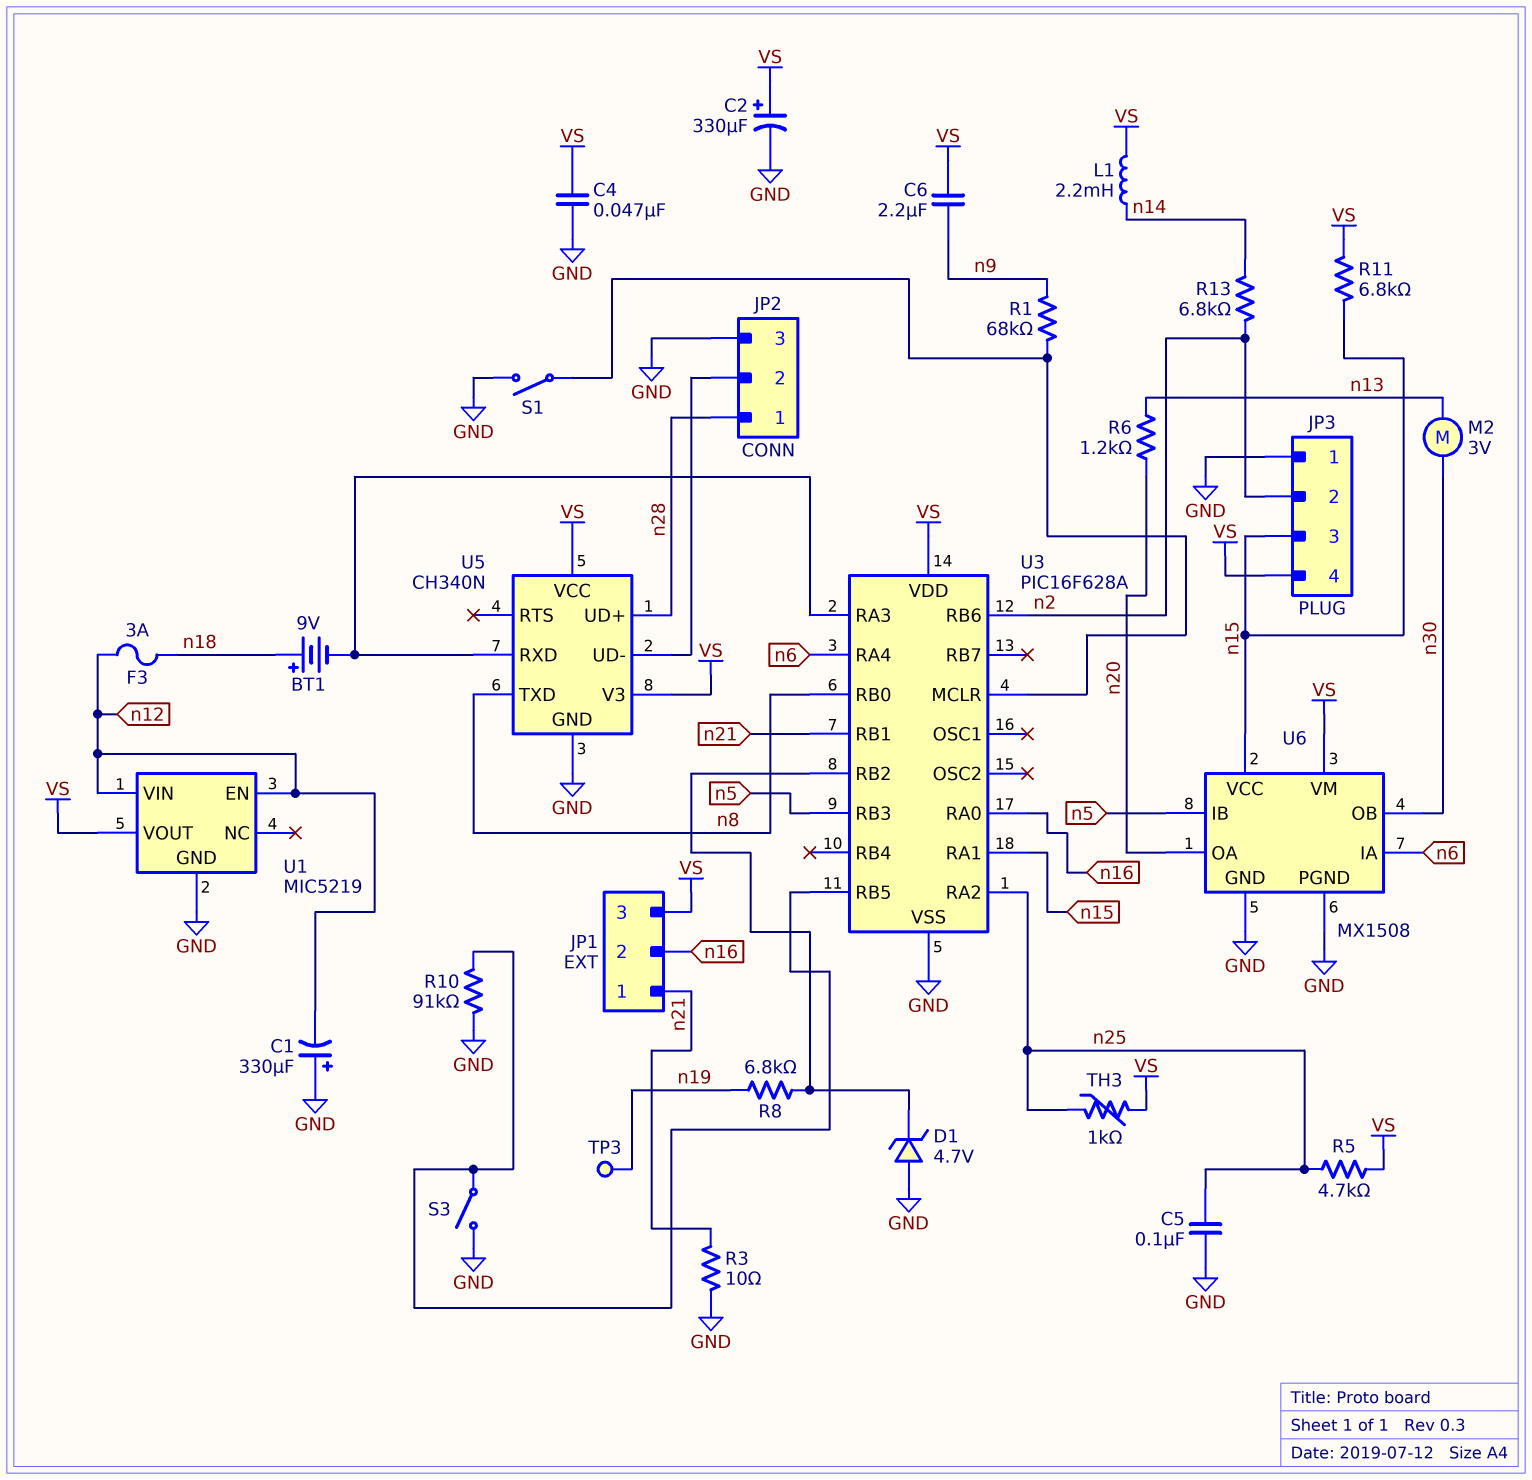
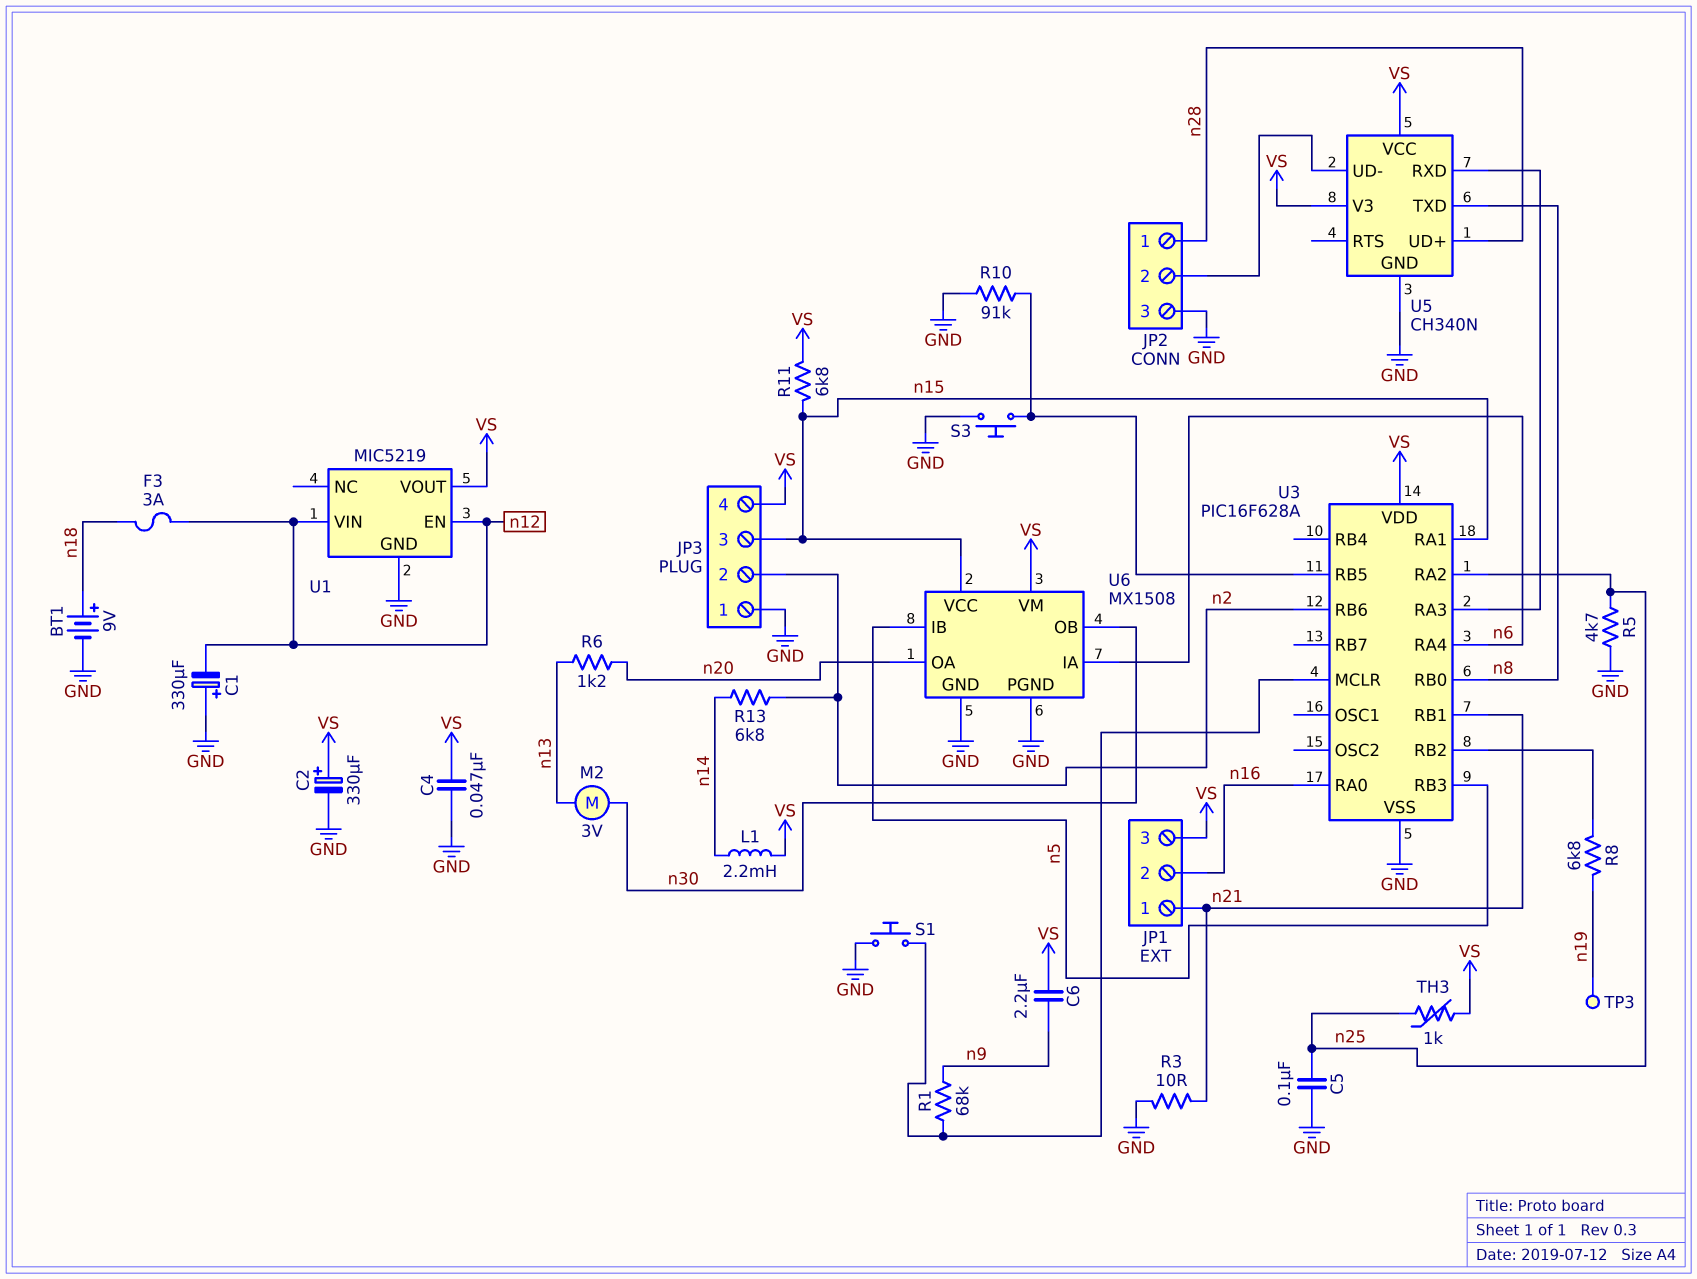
BT1: 9V (plus n18, minus U3/RA3) -> 9V (plus n18, minus GND)
D1: zener 4.7V (A GND, K U3/RB2) -> none
R5: 4.7k (VS, n25) -> 4.7k (GND, n25)
S1: switch (GND, U3/MCLR) -> button (GND, U3/MCLR)
S3: switch (GND, U3/RB5) -> button (GND, U3/RB5)

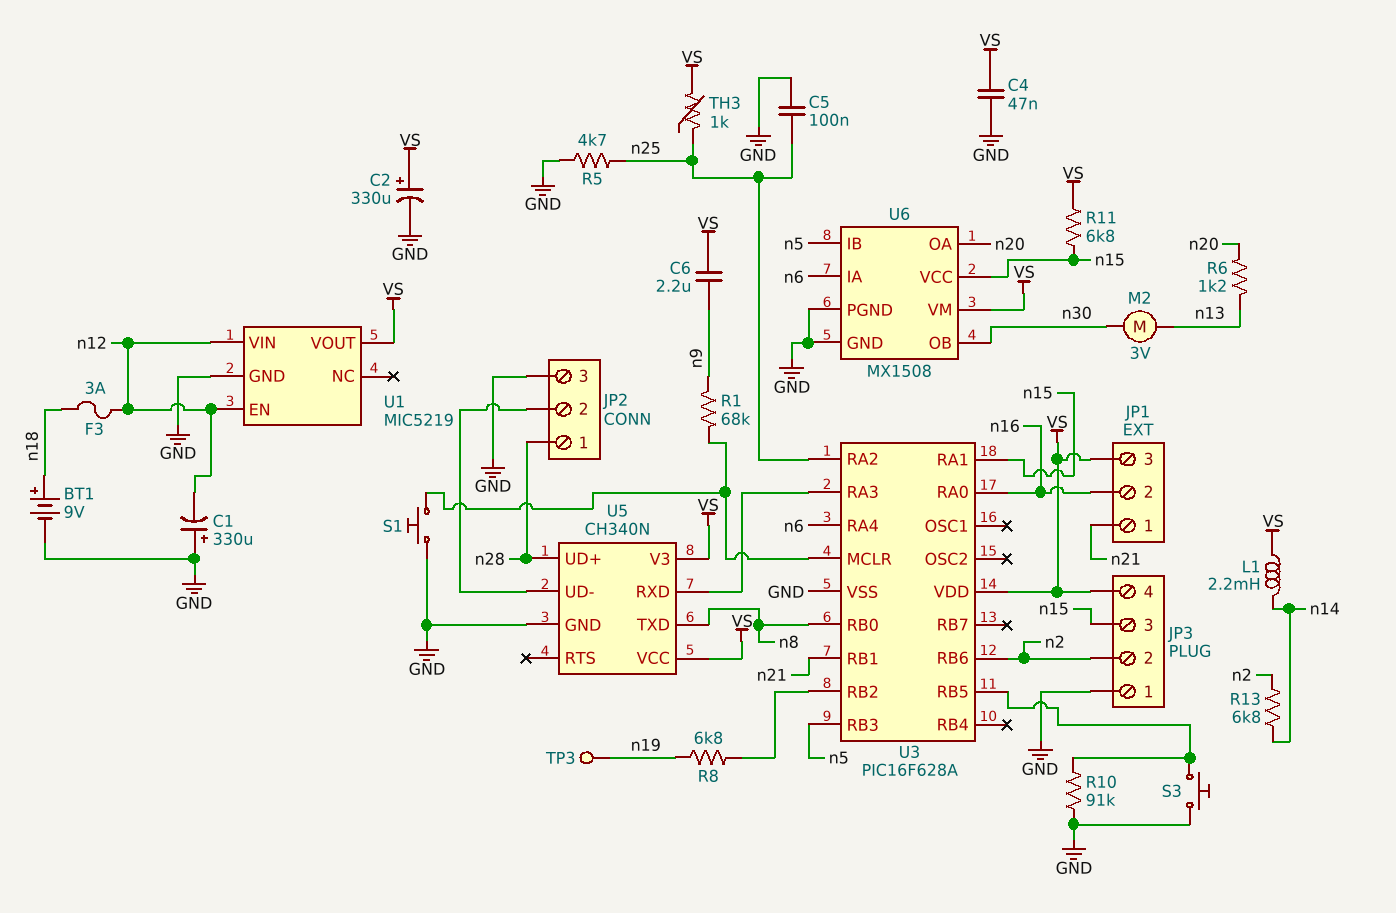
R3: 10 (GND, n21) -> none

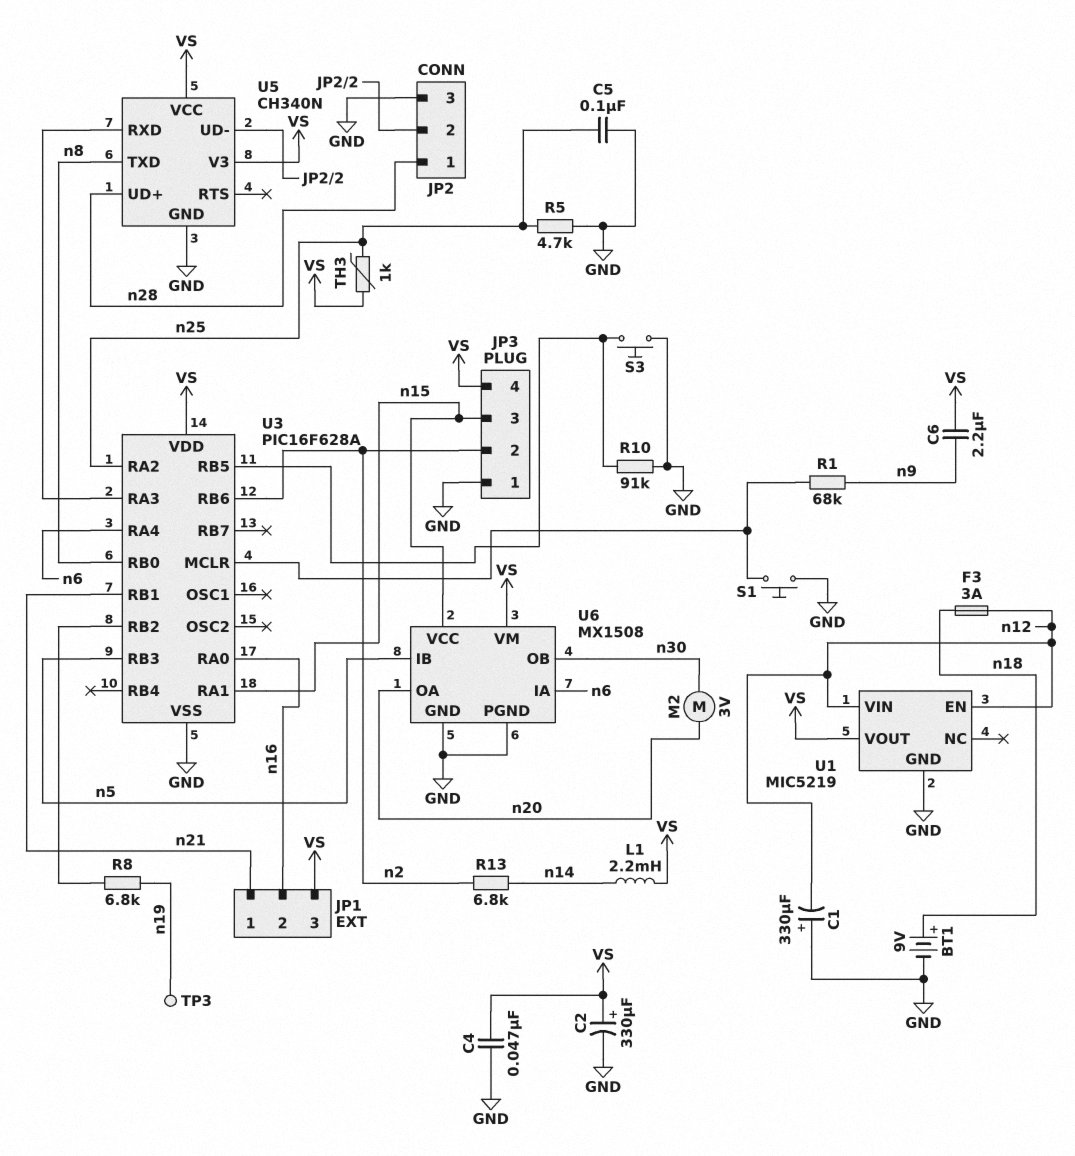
M2: motor 3V (n13, n30) -> motor 3V (n20, n30)
R6: 1.2k (n13, n20) -> none
R11: 6.8k (VS, n15) -> none

